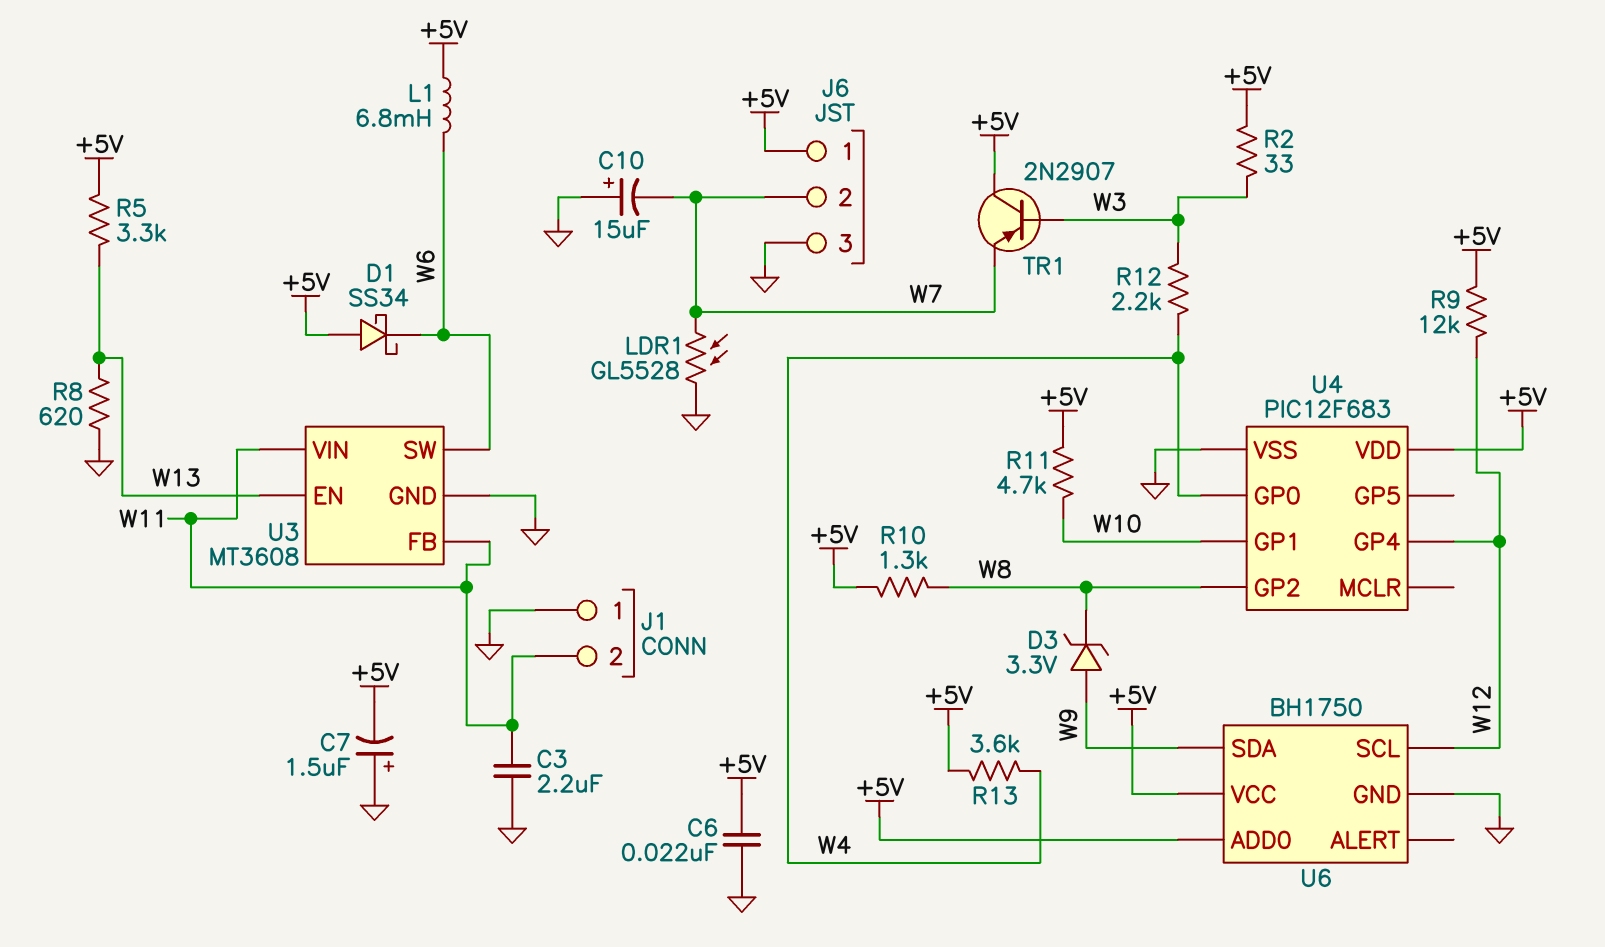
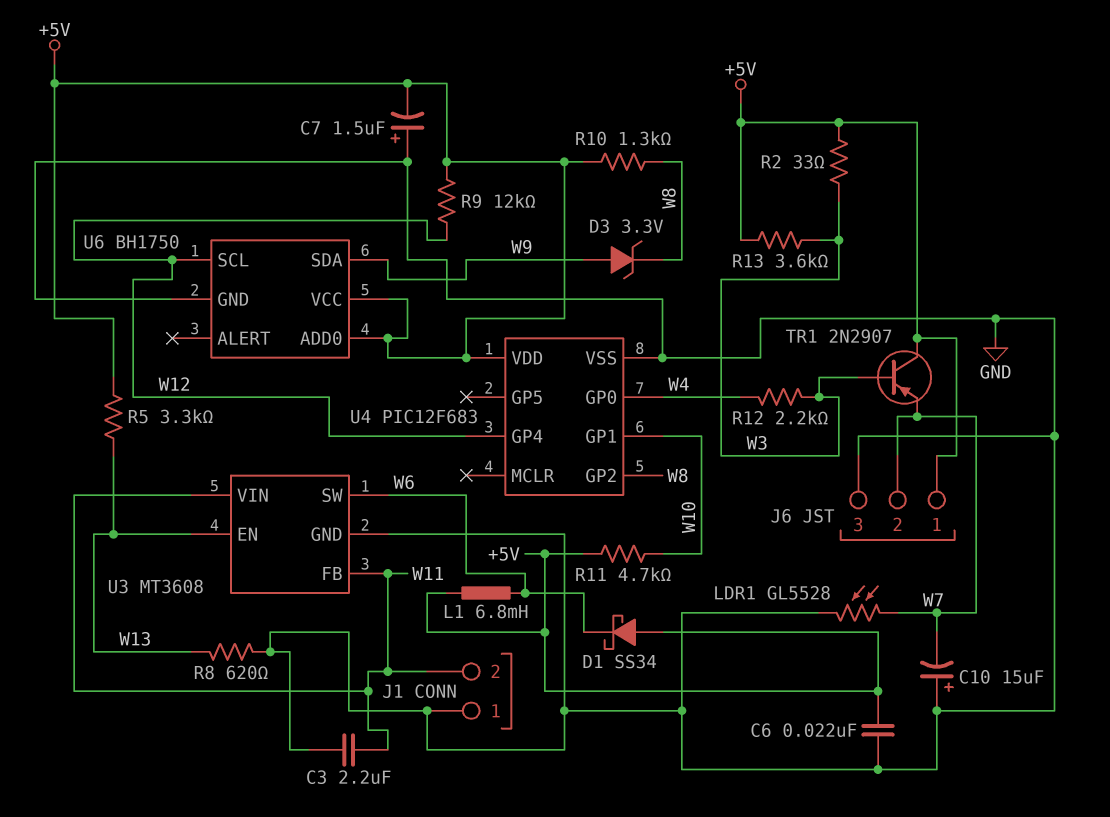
R13: 3.6k (+5V, W4) -> 3.6k (+5V, W3)

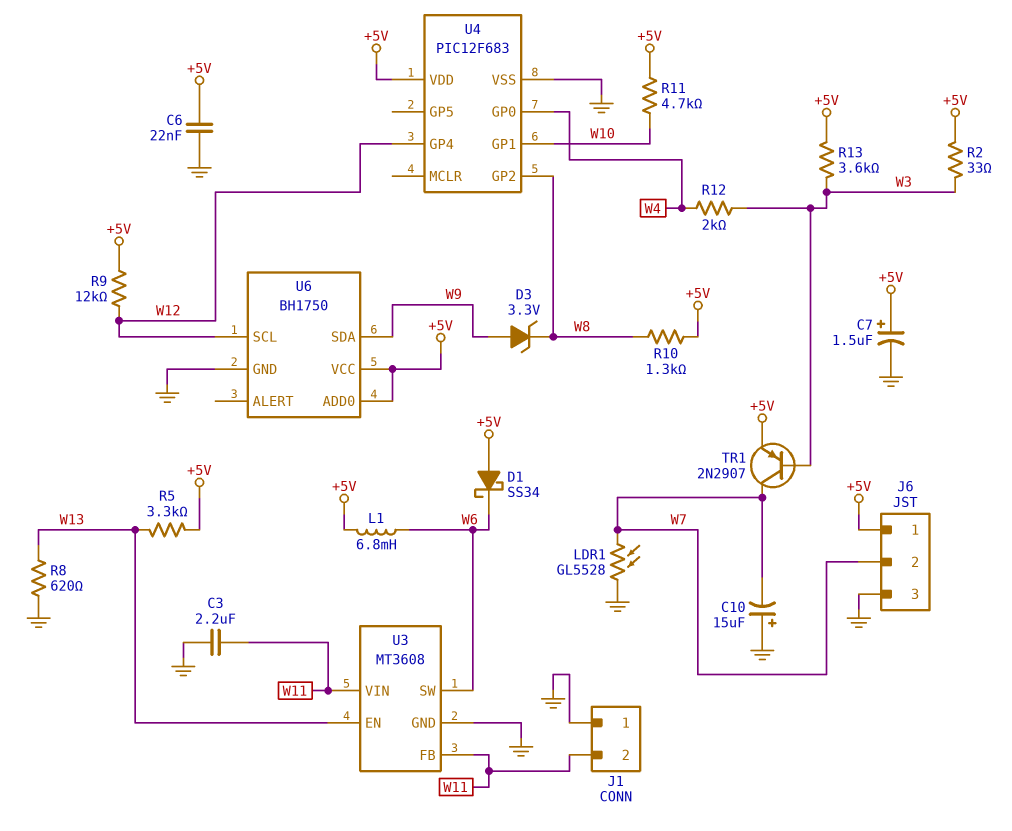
C7: 1.5uF (plus GND, minus +5V) -> 1.5uF (plus +5V, minus GND)
R12: 2.2k (W3, W4) -> 2k (W3, W4)
TR1: PNP 2N2907 (B W3, C +5V, E W7) -> PNP 2N2907 (B W3, C W7, E +5V)

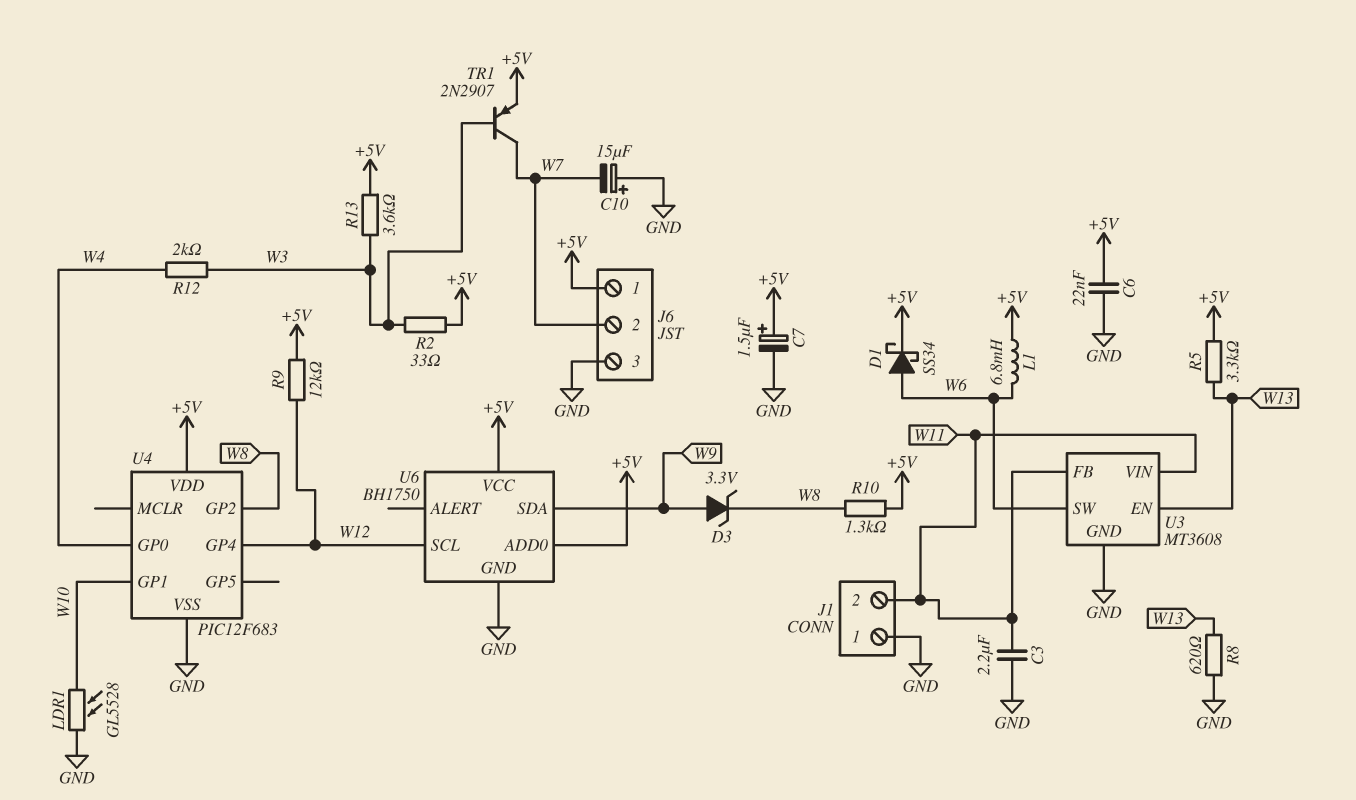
D1: schottky SS34 (A +5V, K W6) -> schottky SS34 (A W6, K +5V)
LDR1: GL5528 (GND, W7) -> GL5528 (GND, W10)
R11: 4.7k (+5V, W10) -> none

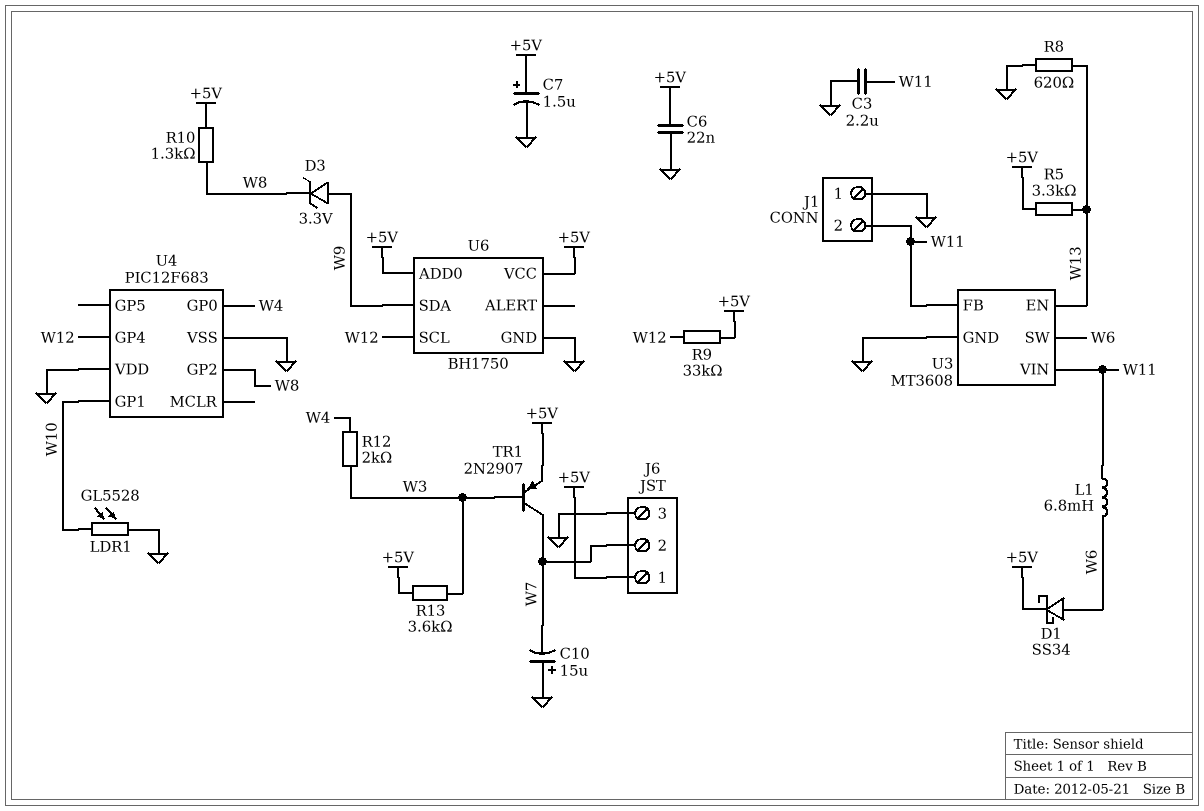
L1: 6.8mH (+5V, W6) -> 6.8mH (W6, W11)
R2: 33 (+5V, W3) -> none
R9: 12k (+5V, W12) -> 33k (+5V, W12)
U4 pin VDD: +5V -> GND

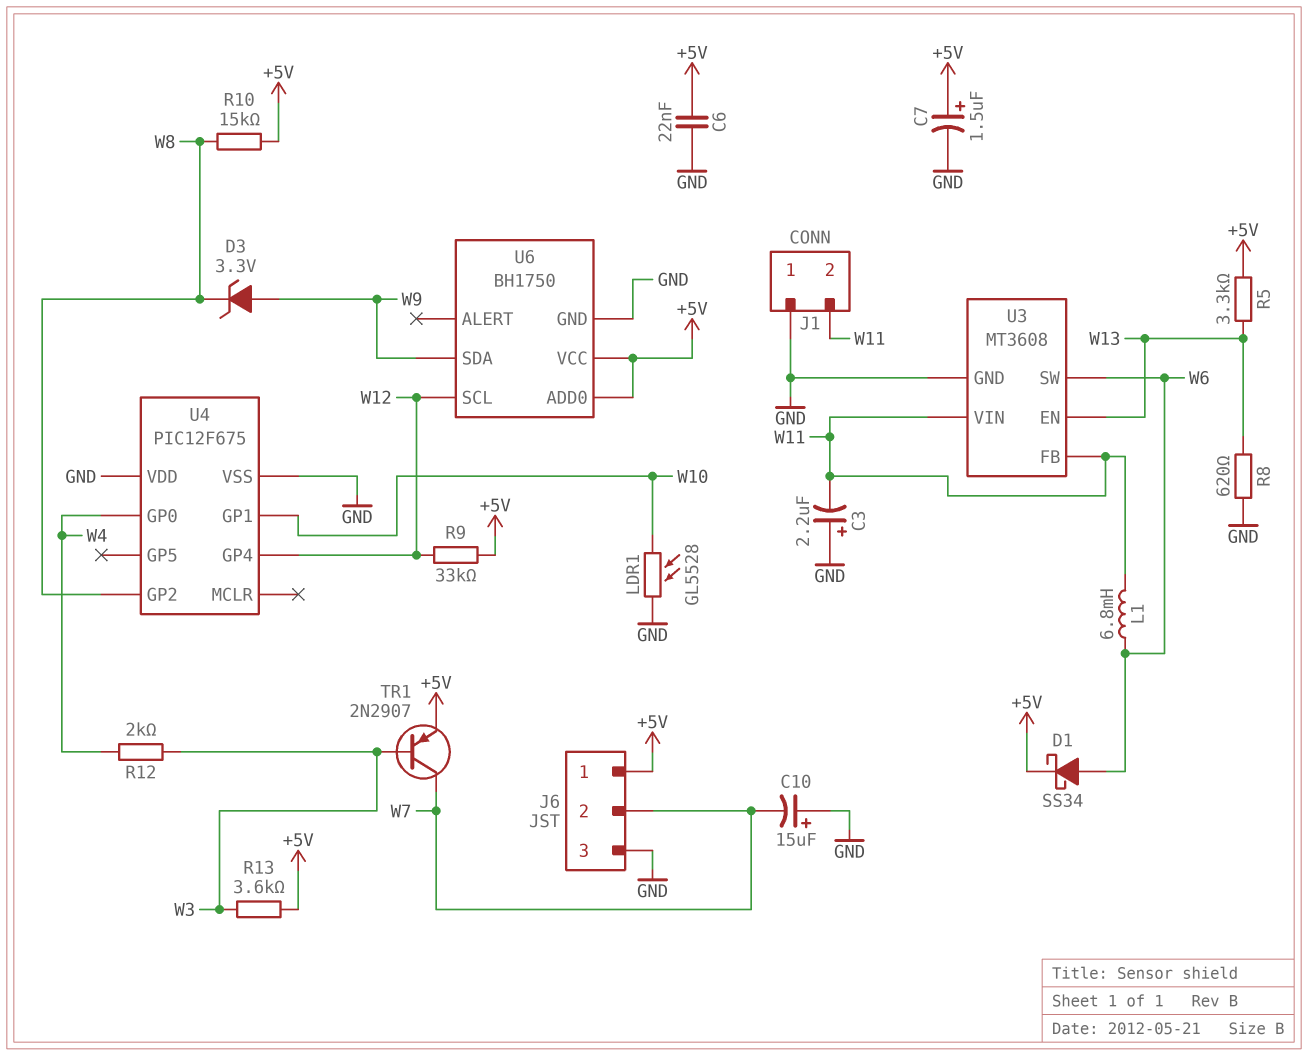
C3: 2.2uF (GND, W11) -> 2.2uF (plus GND, minus W11)
R10: 1.3k (+5V, W8) -> 15k (+5V, W8)
U4: PIC12F683 -> PIC12F675

